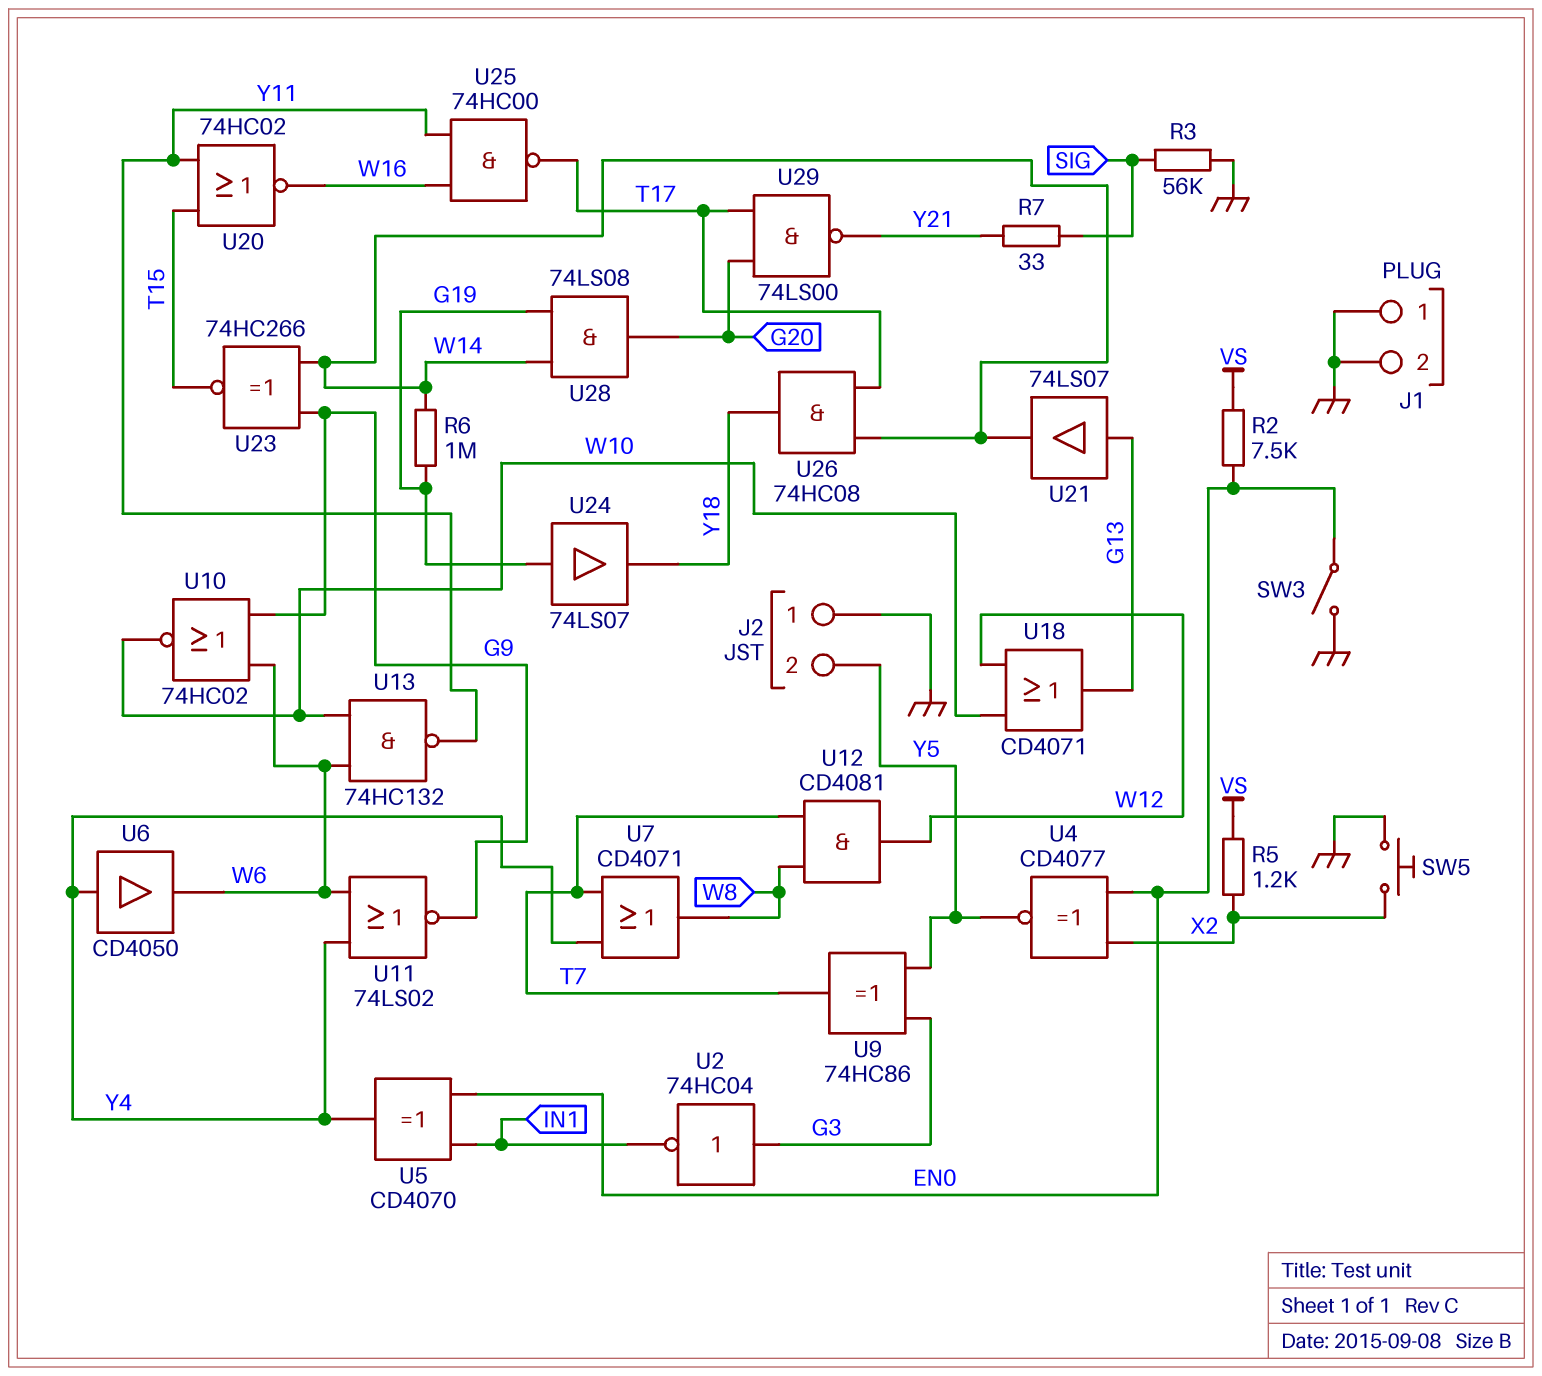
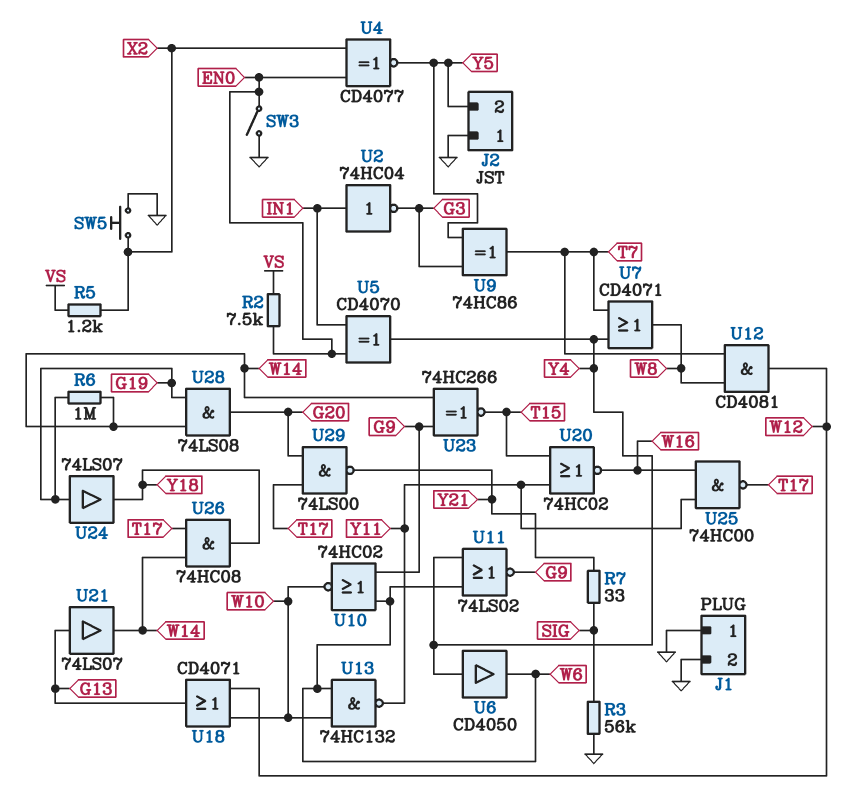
U2: NOT 74HC04 (in G3, out IN1) -> NOT 74HC04 (in IN1, out G3)

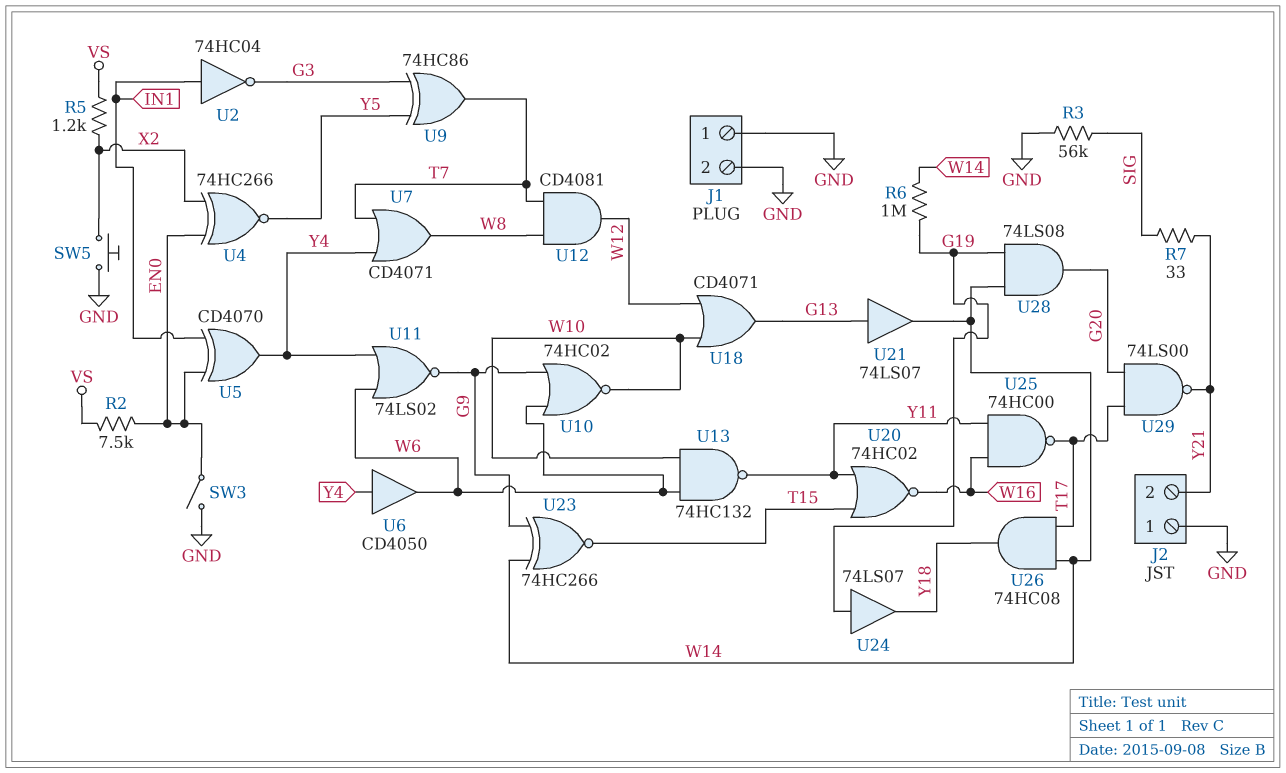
J2 pin 2: Y5 -> Y21
U4: XNOR CD4077 (in EN0, in X2, out Y5) -> XNOR 74HC266 (in EN0, in X2, out Y5)

